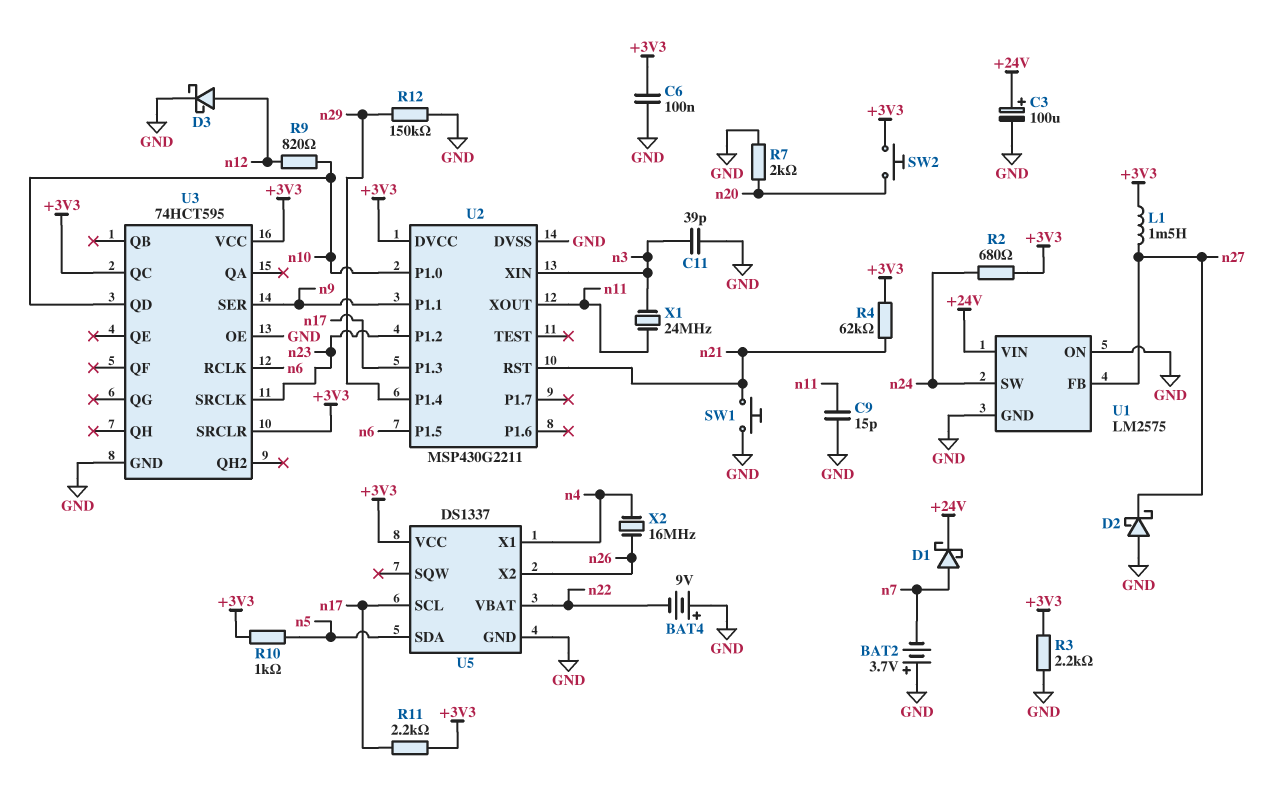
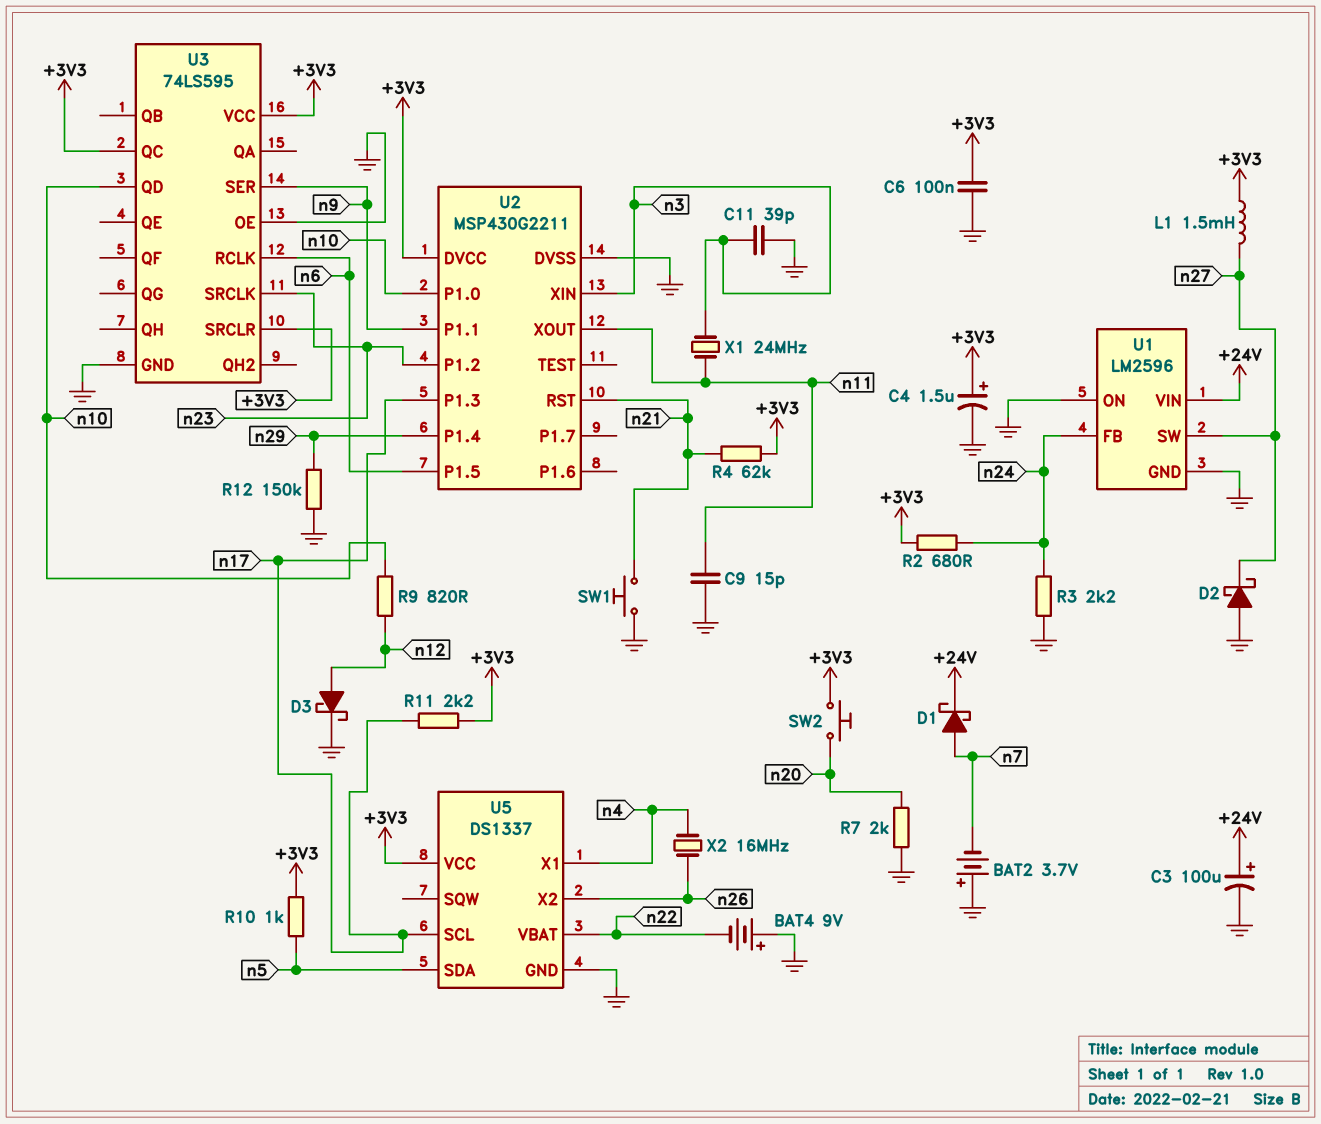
C4: none -> 1.5uF (plus +3V3, minus GND)
R3: 2.2k (+3V3, GND) -> 2.2k (GND, n24)
U1: LM2575 -> LM2596
U1 pin FB: n27 -> n24
U1 pin SW: n24 -> n27
U3: 74HCT595 -> 74LS595

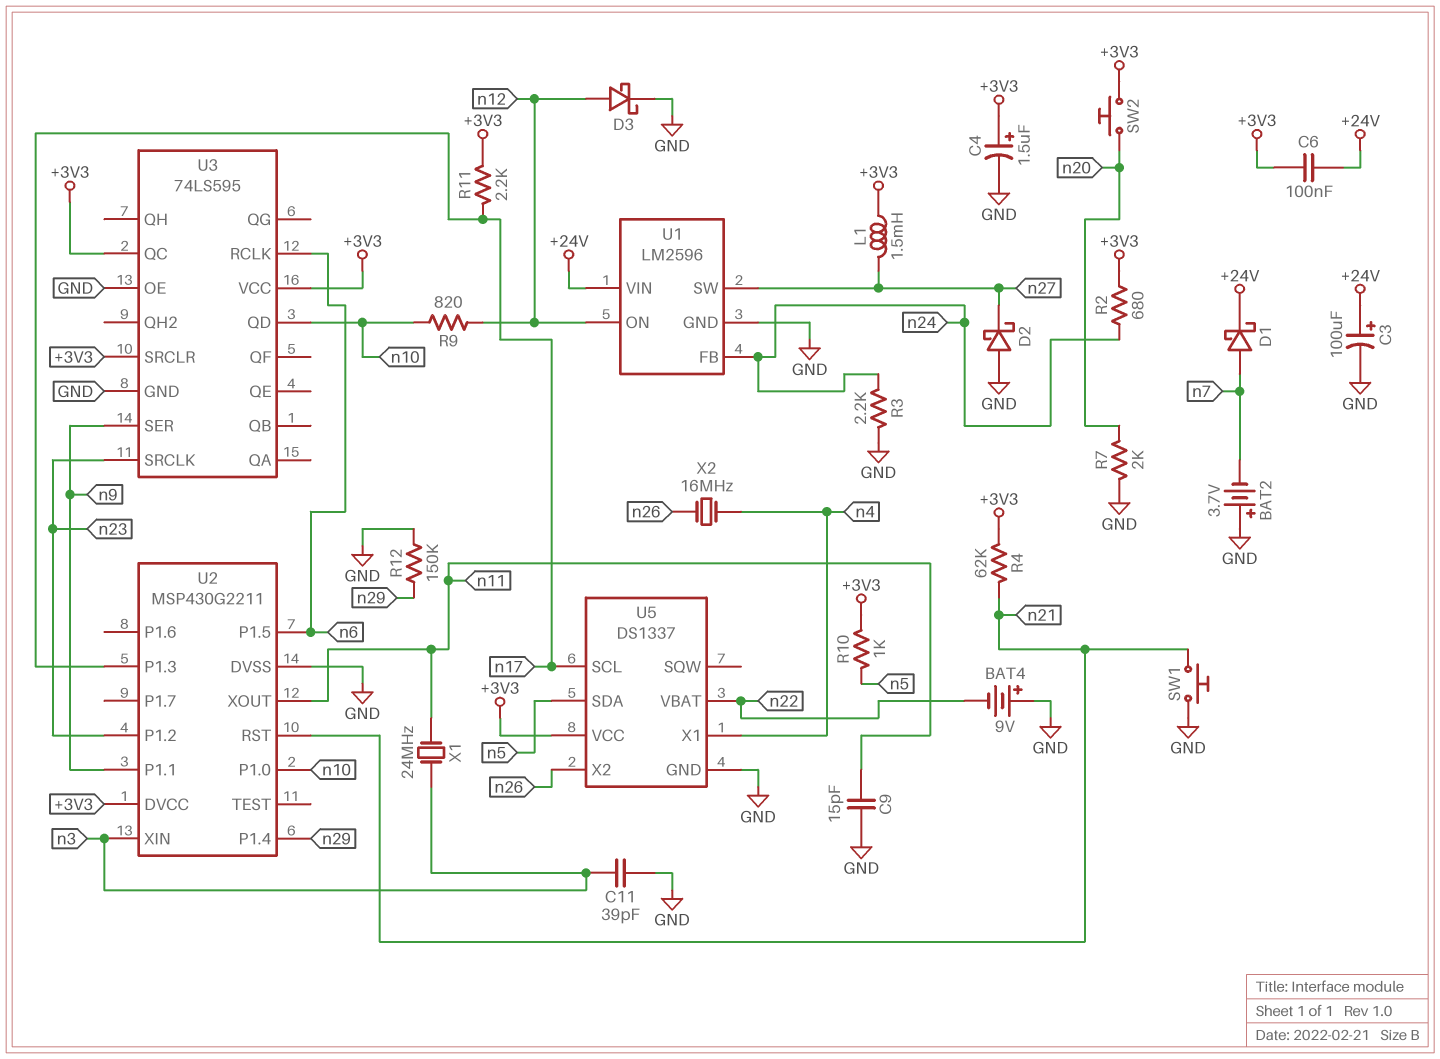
C6: 100nF (+3V3, GND) -> 100nF (+3V3, +24V)
U1 pin ON: GND -> n12

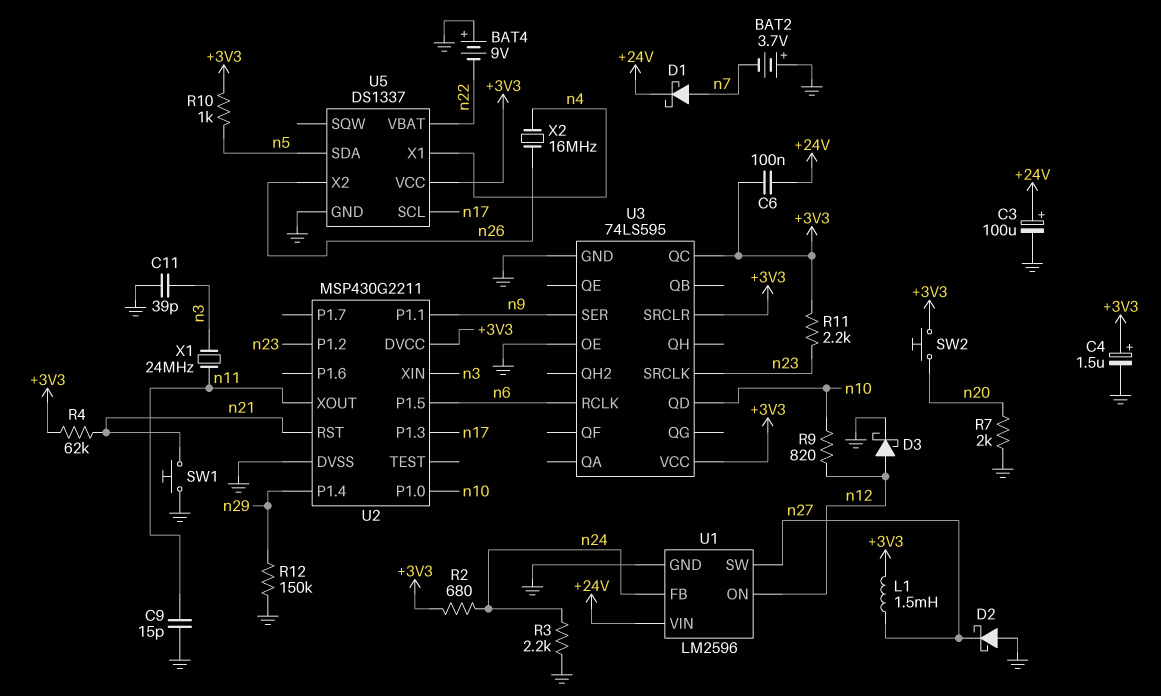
R11: 2.2k (+3V3, n17) -> 2.2k (+3V3, n23)

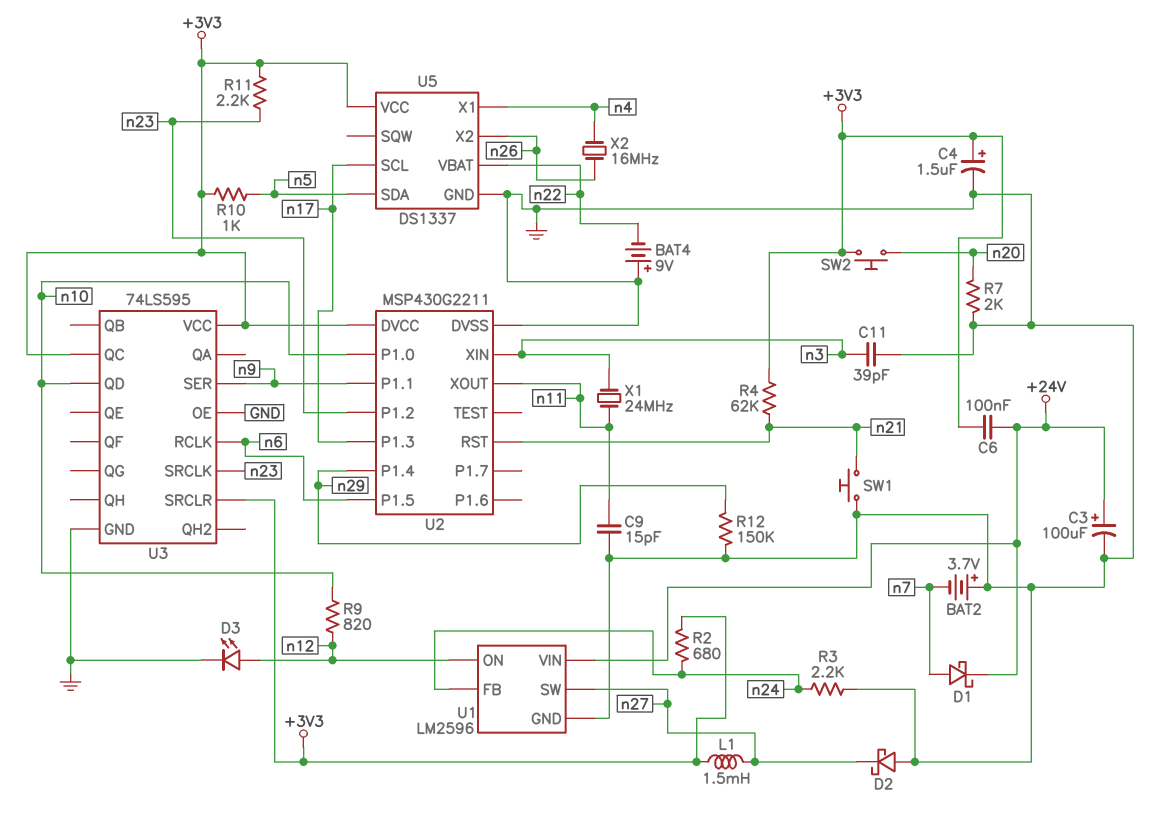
D3: schottky (A n12, K GND) -> LED (A n12, K GND)

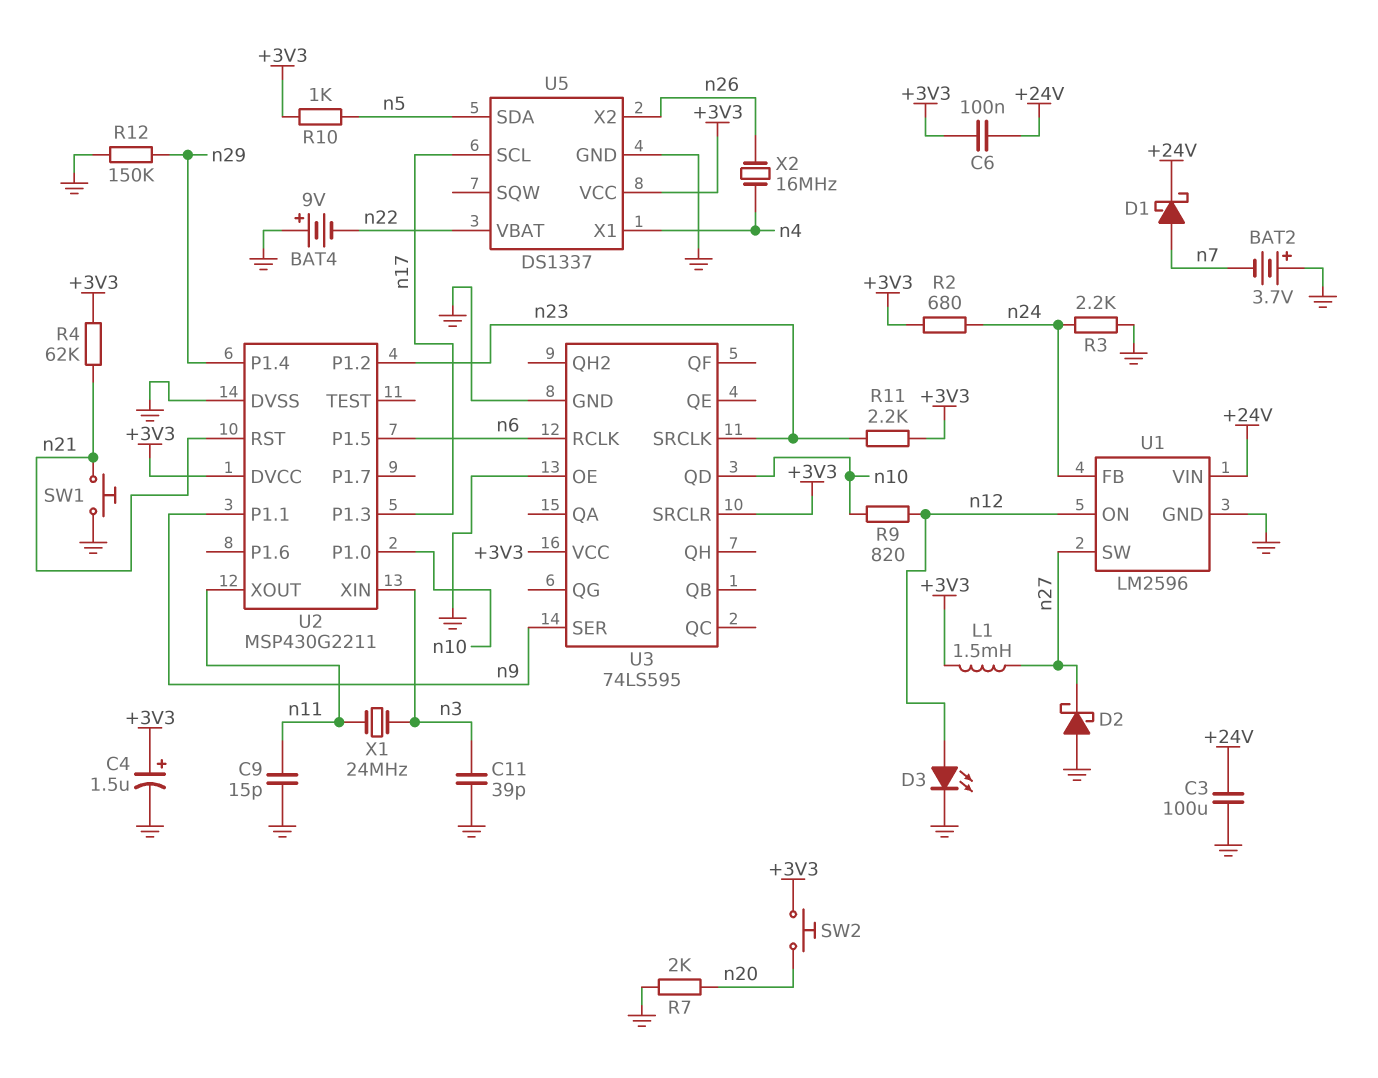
C3: 100uF (plus +24V, minus GND) -> 100uF (+24V, GND)
U3 pin QC: +3V3 -> none

